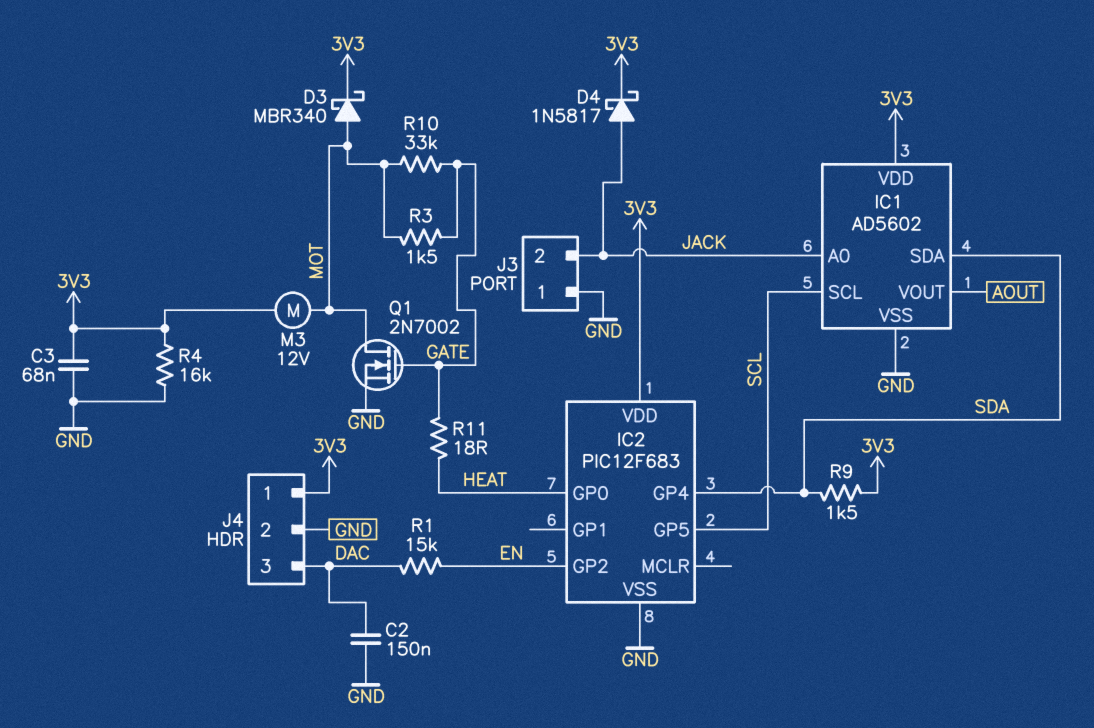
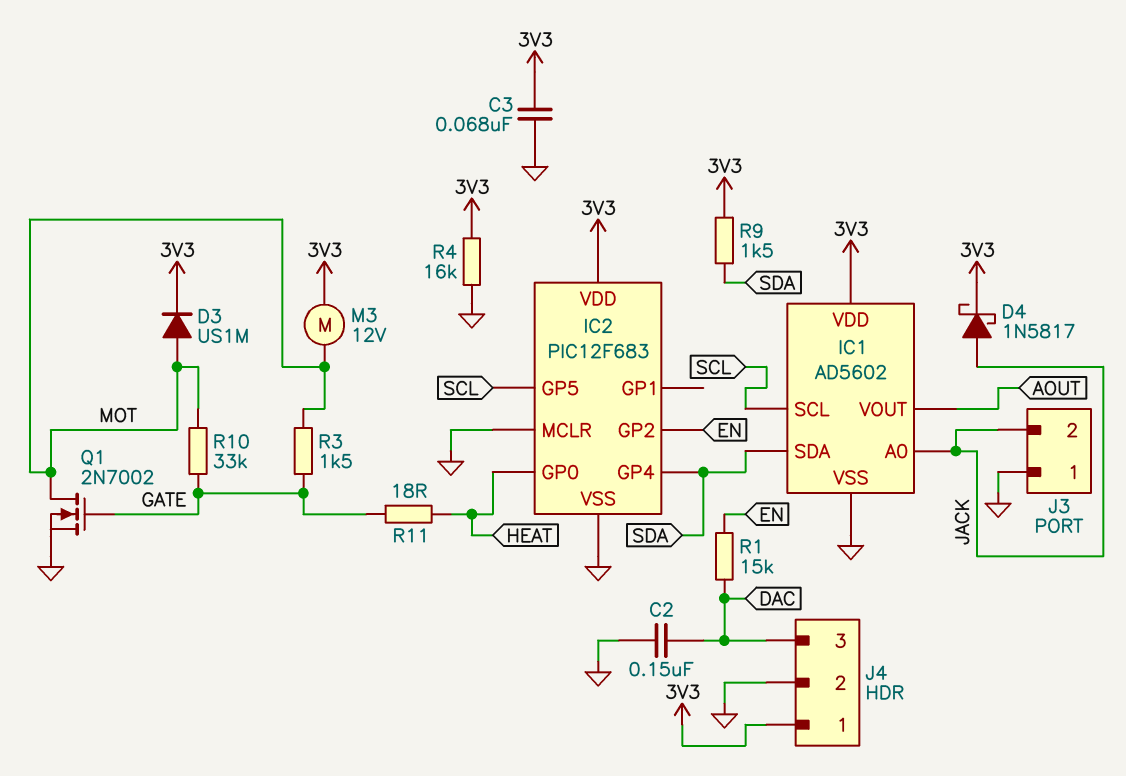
D3: schottky MBR340 (A MOT, K 3V3) -> diode US1M (A MOT, K 3V3)
IC2 pin MCLR: none -> GND

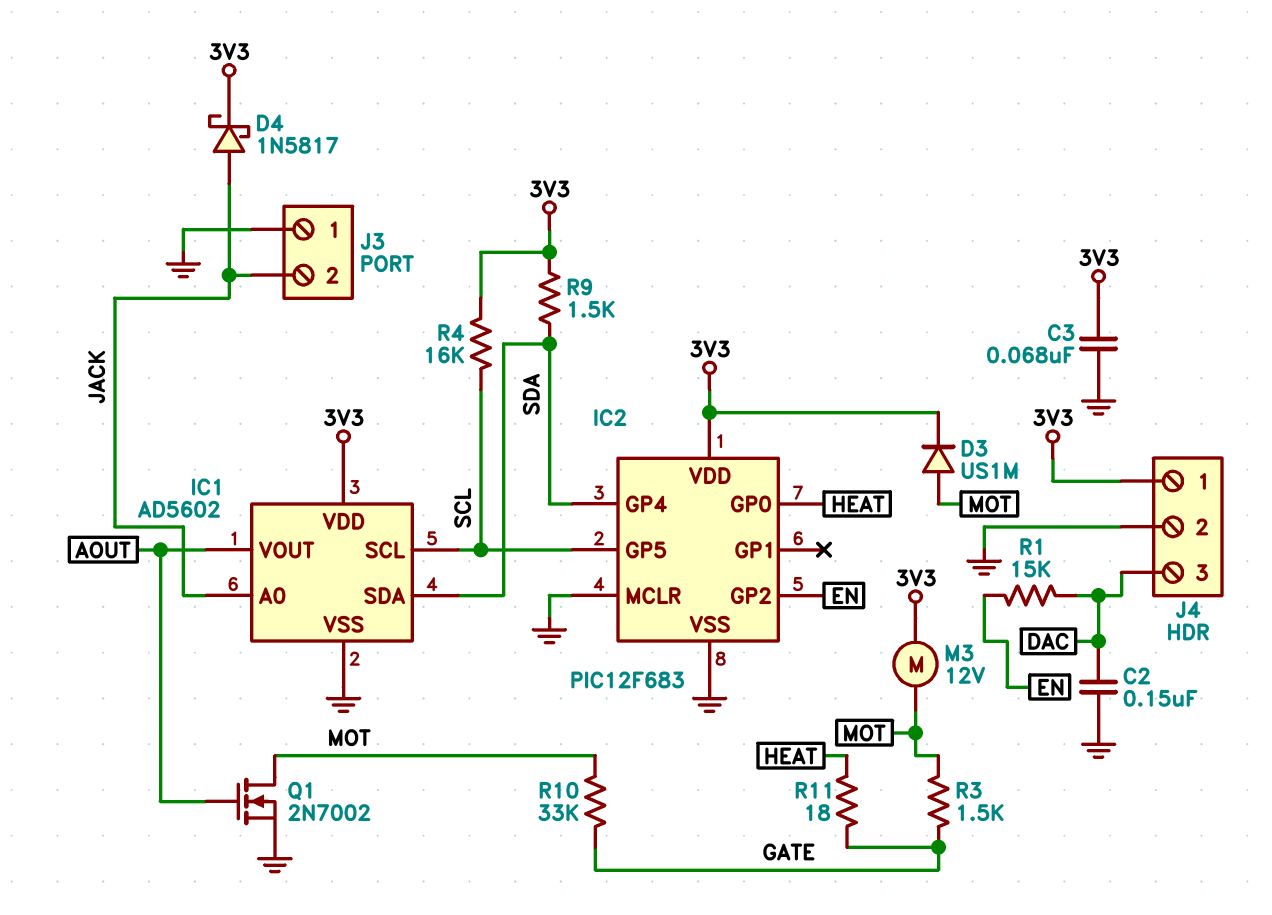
Q1: NMOS 2N7002 (G GATE, D MOT, S GND) -> NMOS 2N7002 (G AOUT, D MOT, S GND)
R4: 16k (3V3, GND) -> 16k (3V3, SCL)

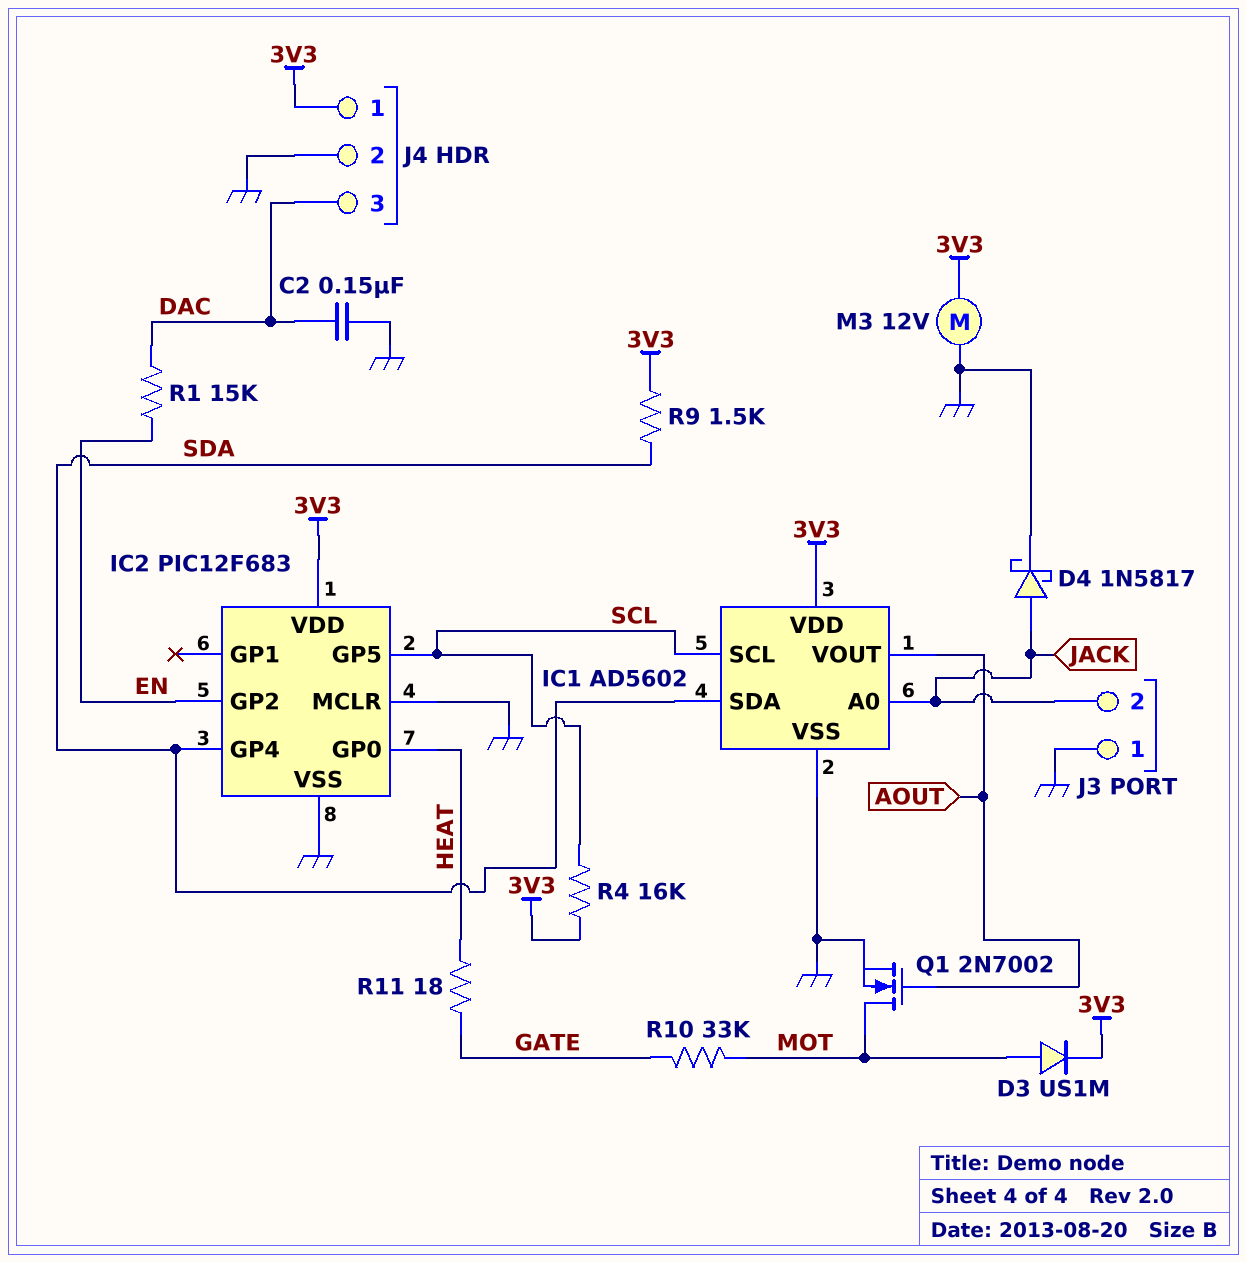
C3: 68nF (3V3, GND) -> none
D4: schottky 1N5817 (A JACK, K 3V3) -> schottky 1N5817 (A JACK, K GND)
M3: motor 12V (3V3, MOT) -> motor 12V (3V3, GND)
R3: 1.5k (GATE, MOT) -> none

